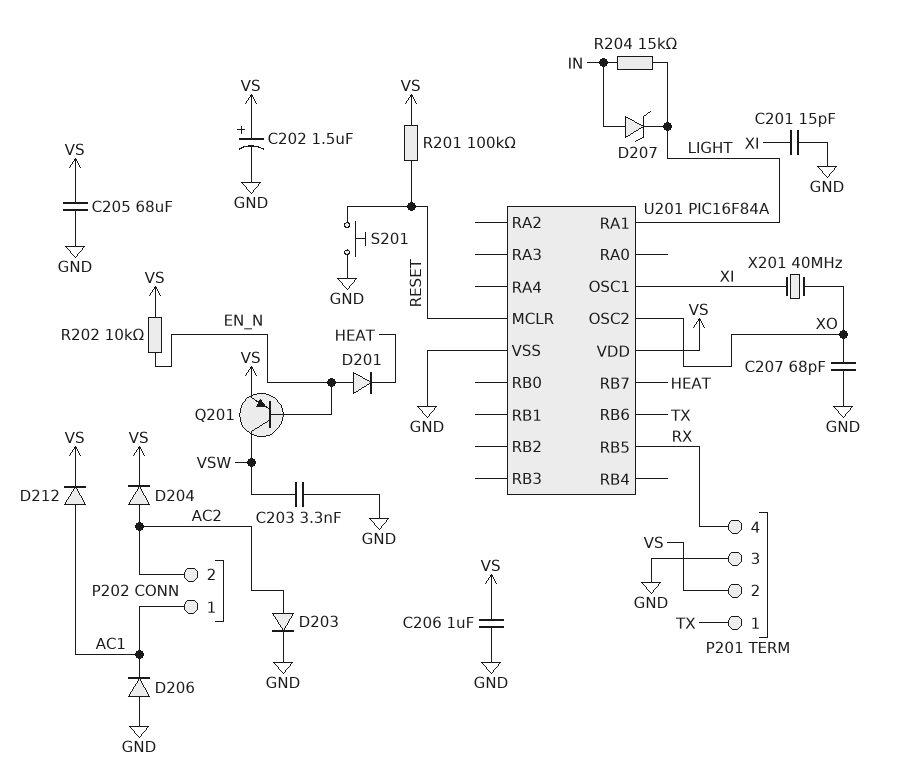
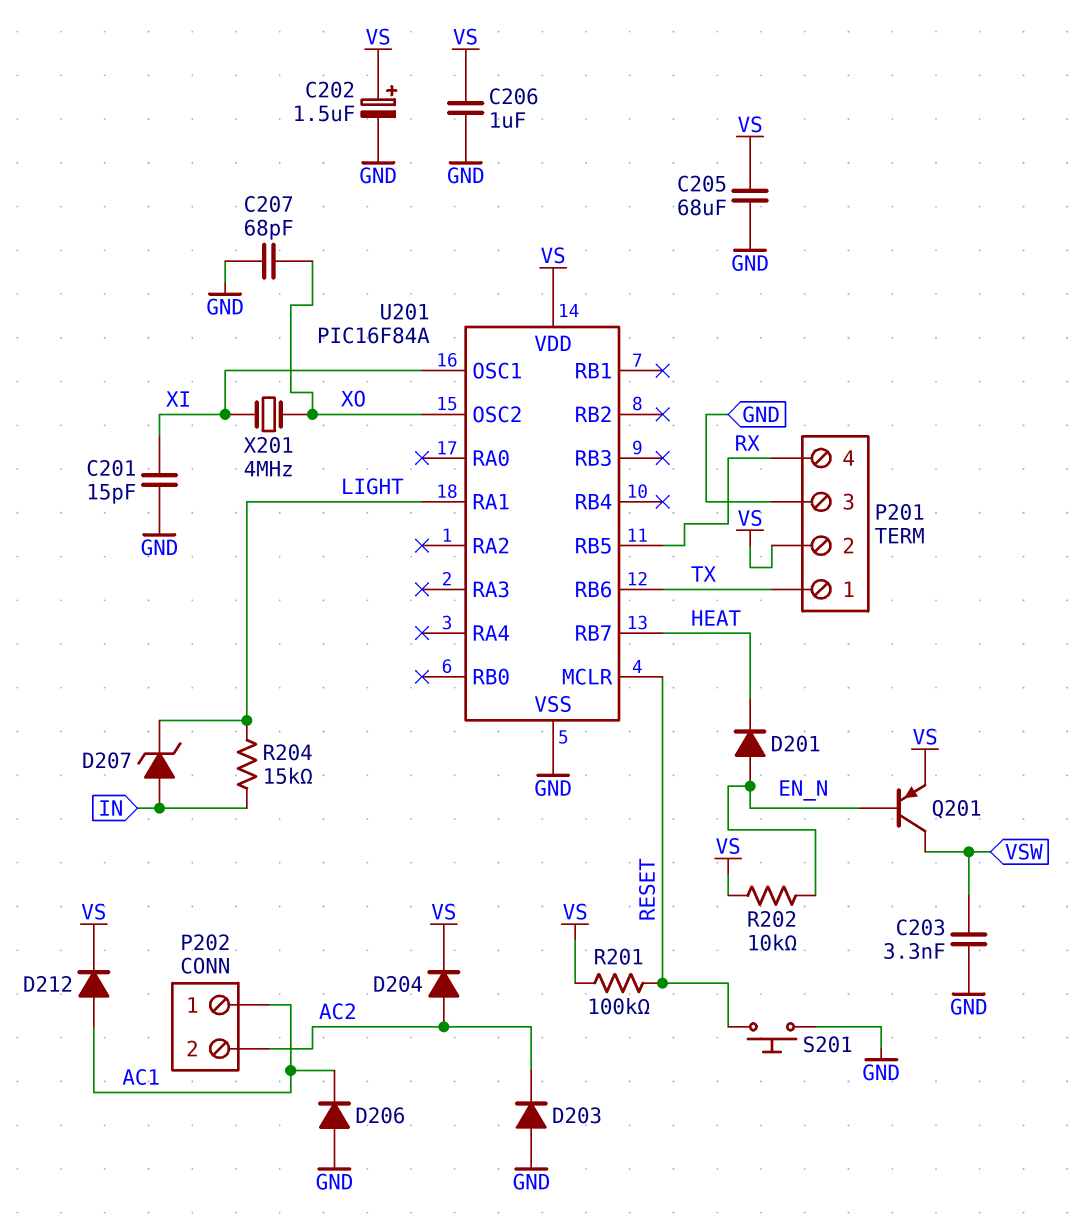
D203: diode (A AC2, K GND) -> diode (A GND, K AC2)
X201: 40MHz (XI, XO) -> 4MHz (XI, XO)

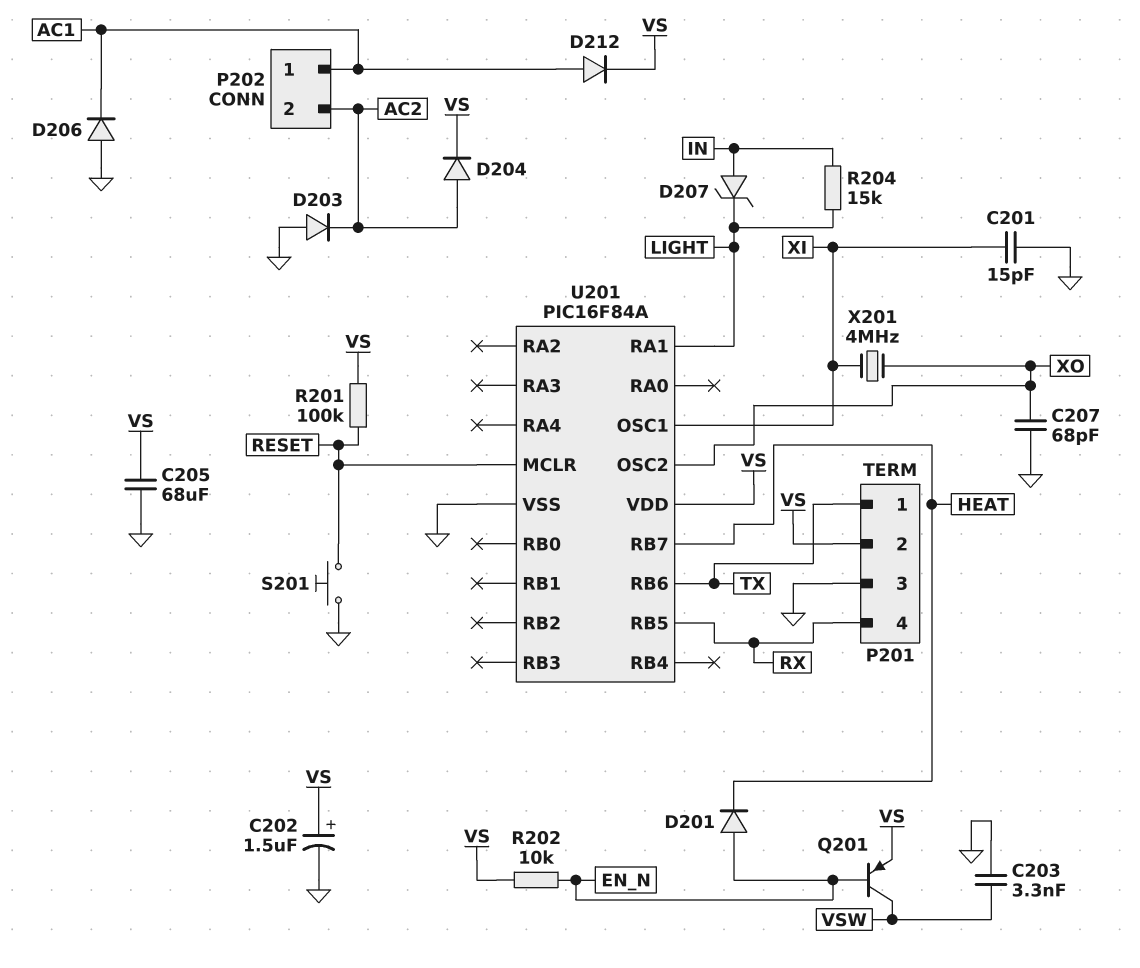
C206: 1uF (GND, VS) -> none

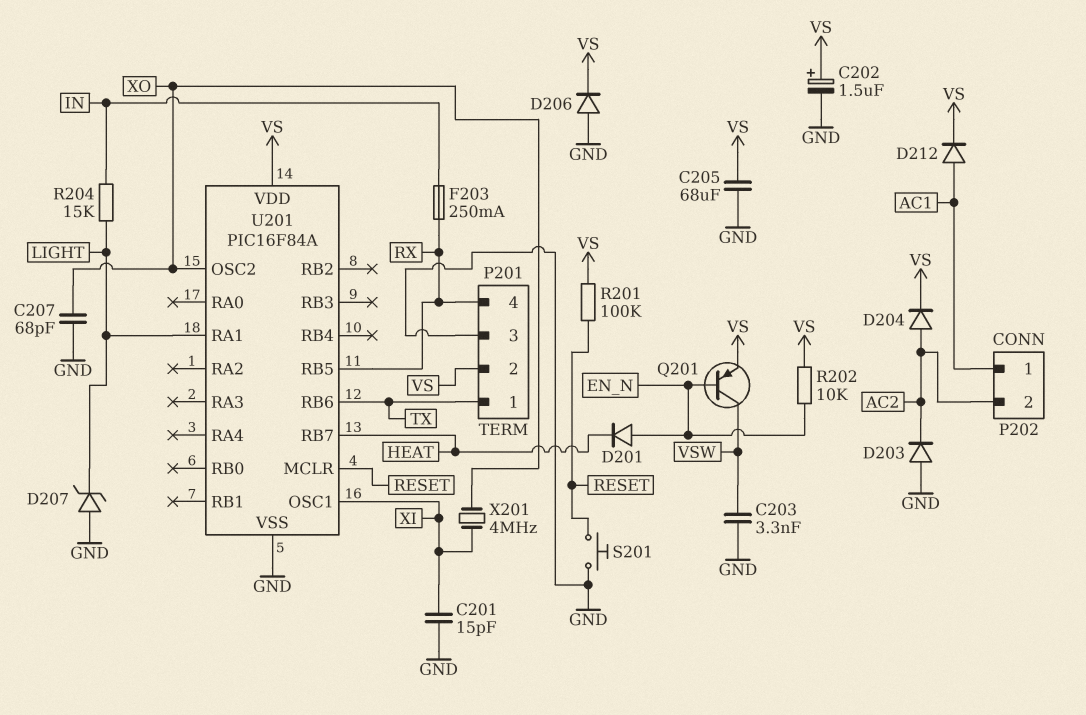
D206: diode (A GND, K AC1) -> diode (A GND, K VS)
D207: zener (A IN, K LIGHT) -> zener (A GND, K LIGHT)
F203: none -> 250mA (IN, RX)

